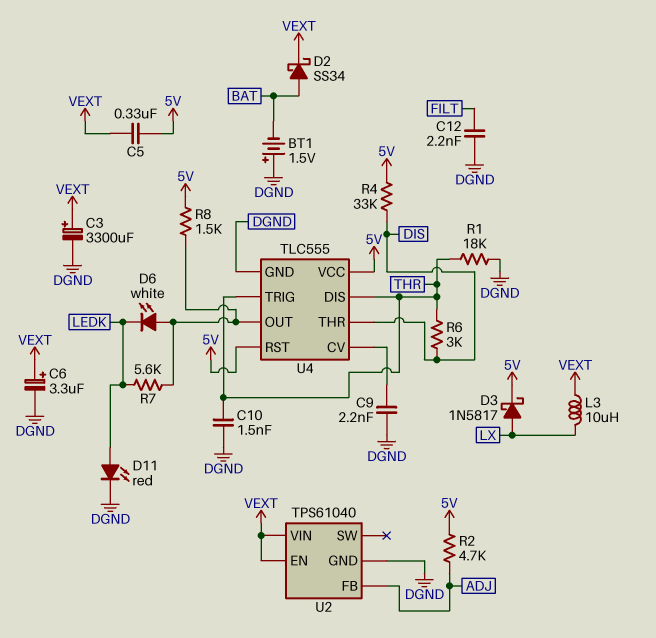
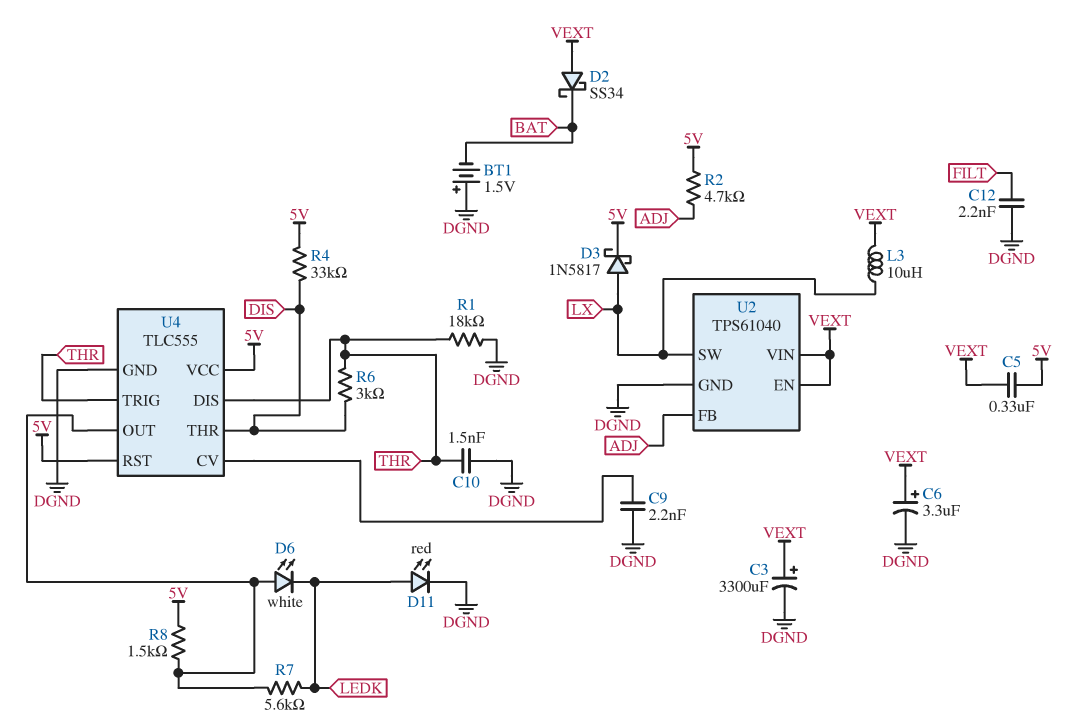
D2: schottky SS34 (A BAT, K VEXT) -> schottky SS34 (A VEXT, K BAT)
U2 pin SW: none -> LX

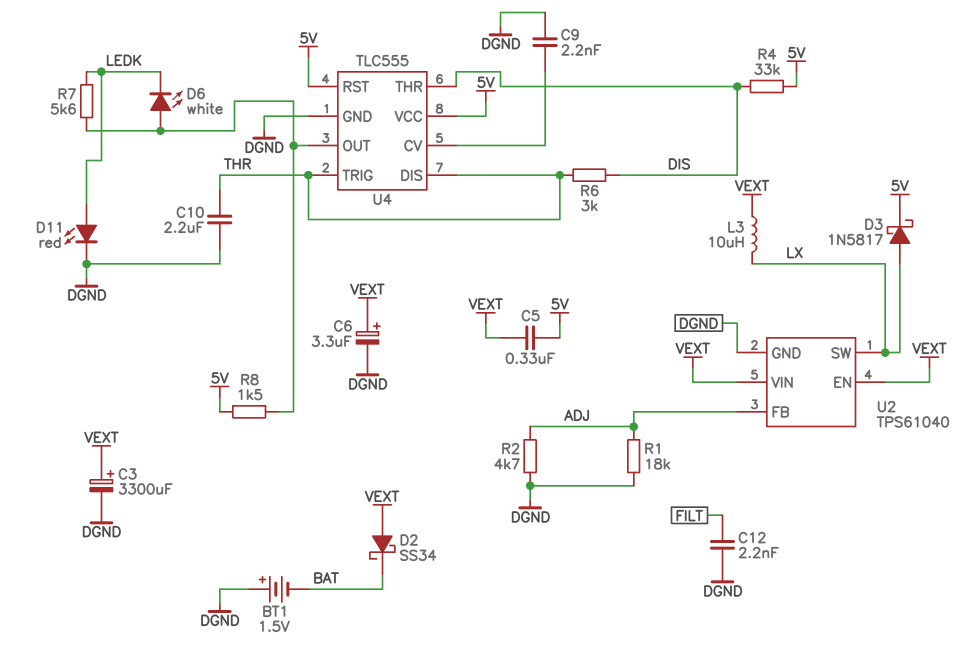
C10: 1.5nF (DGND, THR) -> 2.2uF (DGND, THR)
R1: 18k (DGND, THR) -> 18k (ADJ, DGND)
R2: 4.7k (5V, ADJ) -> 4.7k (ADJ, DGND)

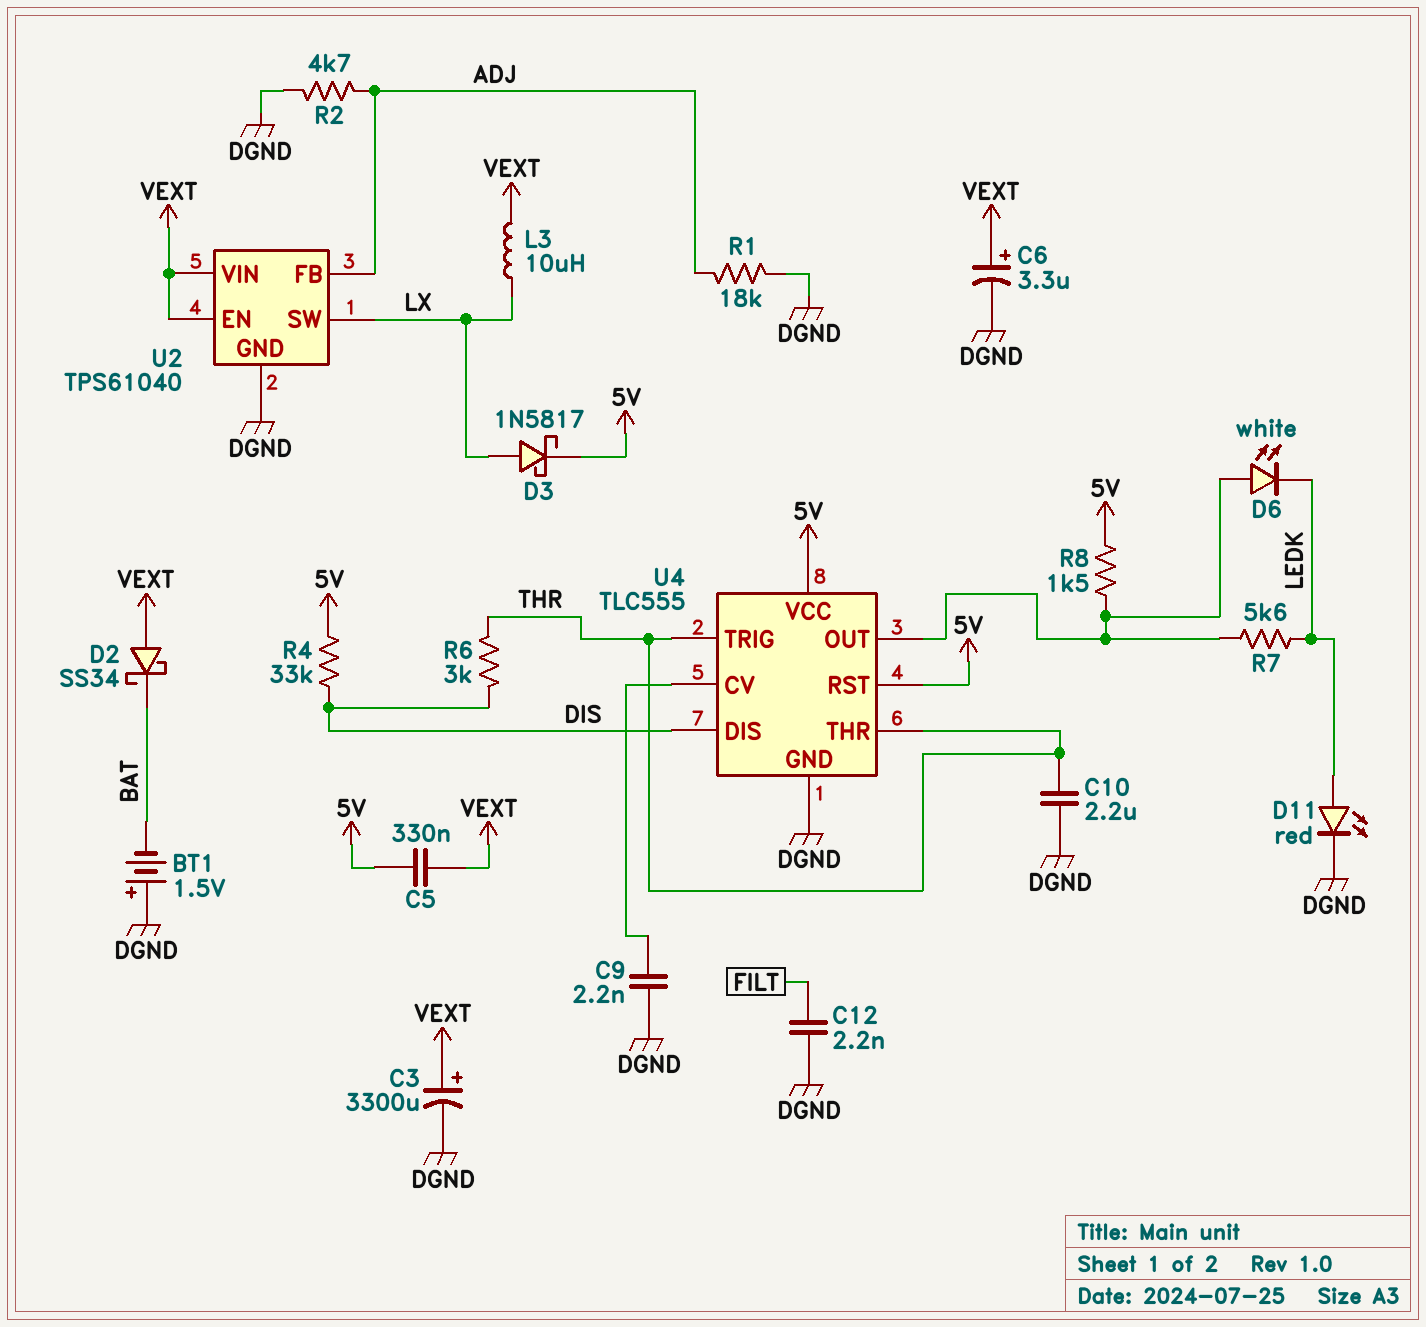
U4 pin DIS: THR -> DIS
U4 pin THR: DIS -> THR

